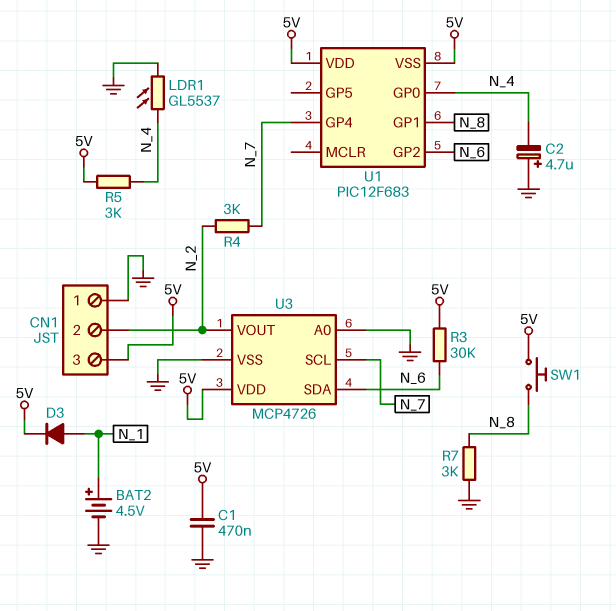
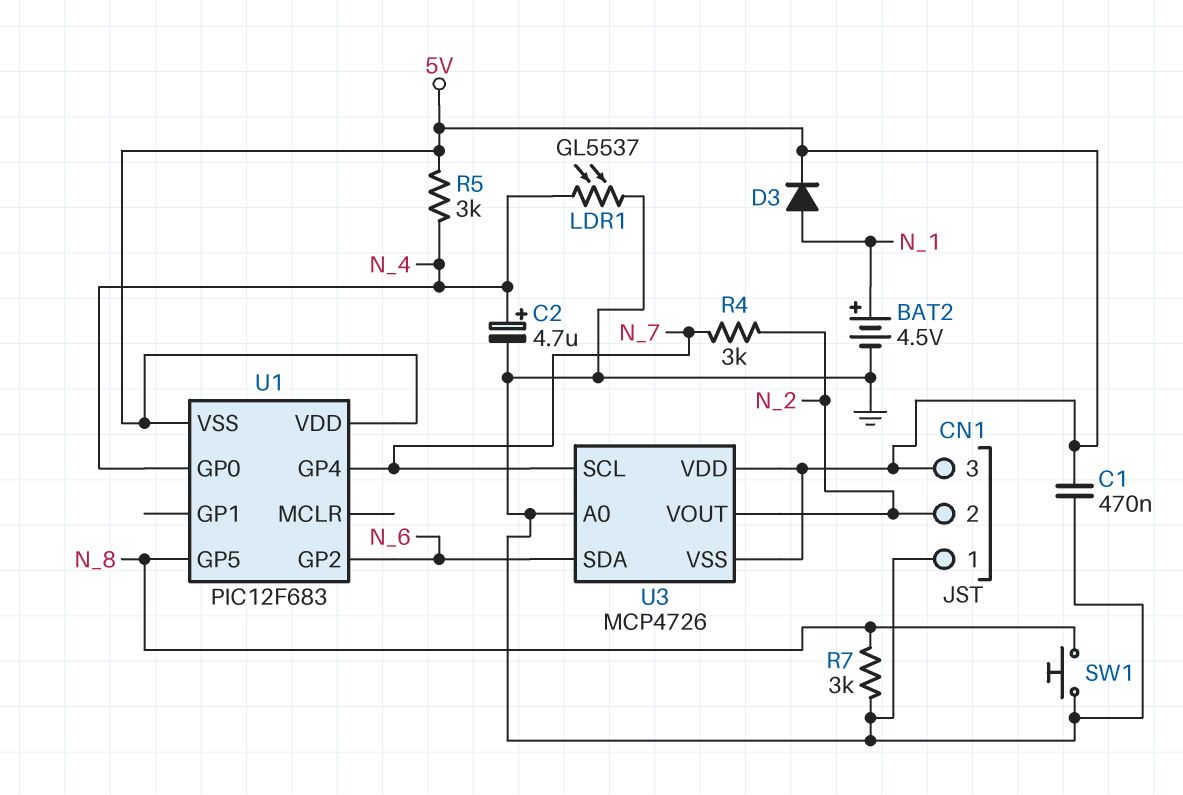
C2: 4.7uF (plus GND, minus N_4) -> 4.7uF (plus N_4, minus GND)
R3: 30k (5V, N_6) -> none
SW1: button (5V, N_8) -> button (GND, N_8)
U1 pin GP1: N_8 -> none
U1 pin GP5: none -> N_8
U3 pin VSS: GND -> 5V

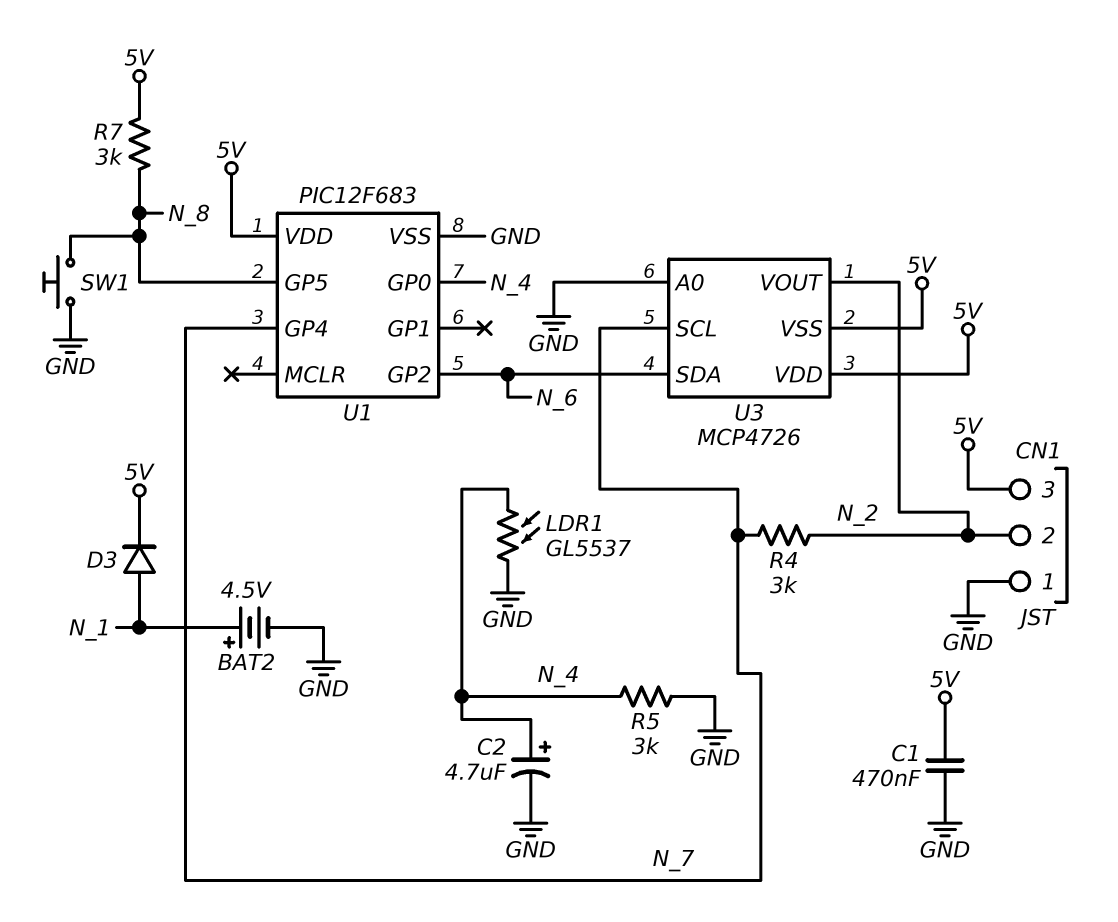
R5: 3k (5V, N_4) -> 3k (GND, N_4)
R7: 3k (GND, N_8) -> 3k (5V, N_8)
U1 pin VSS: 5V -> GND

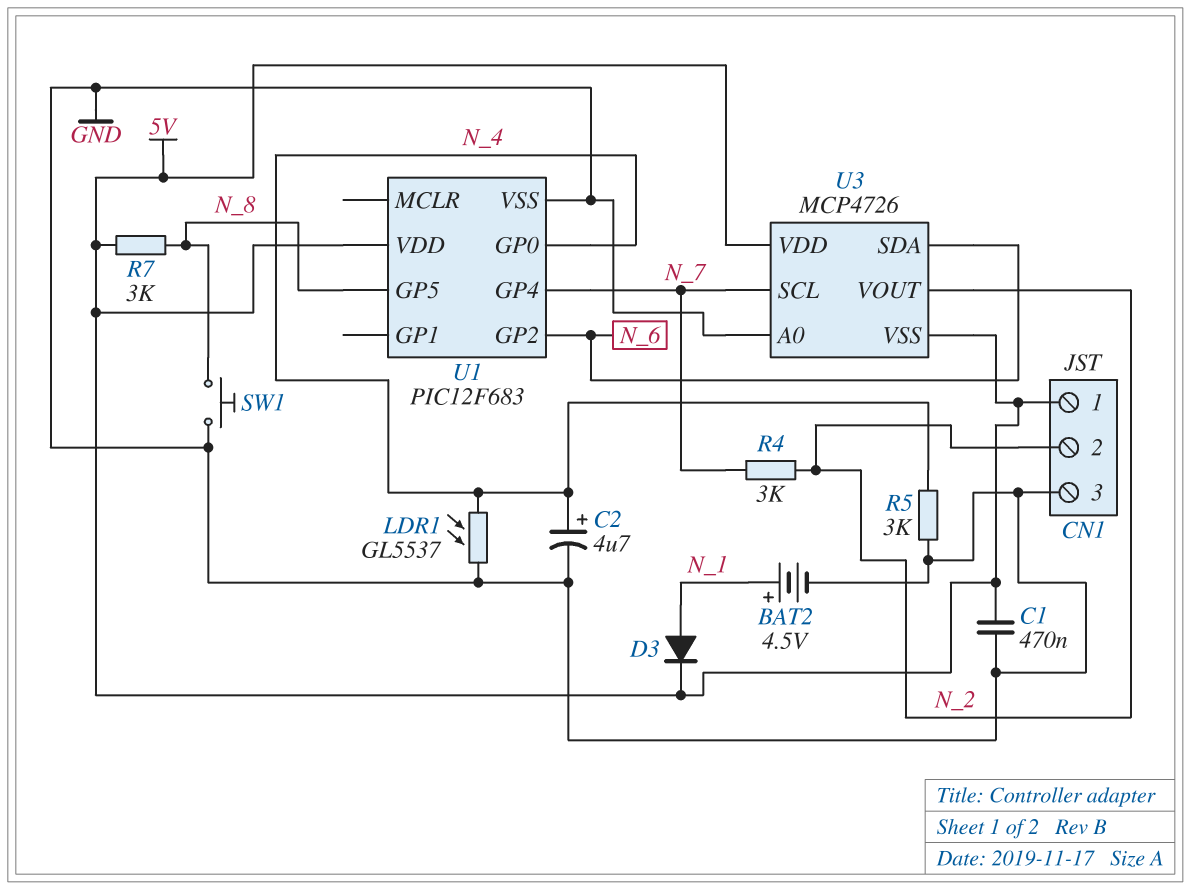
CN1 pin 1: GND -> 5V
CN1 pin 3: 5V -> GND

